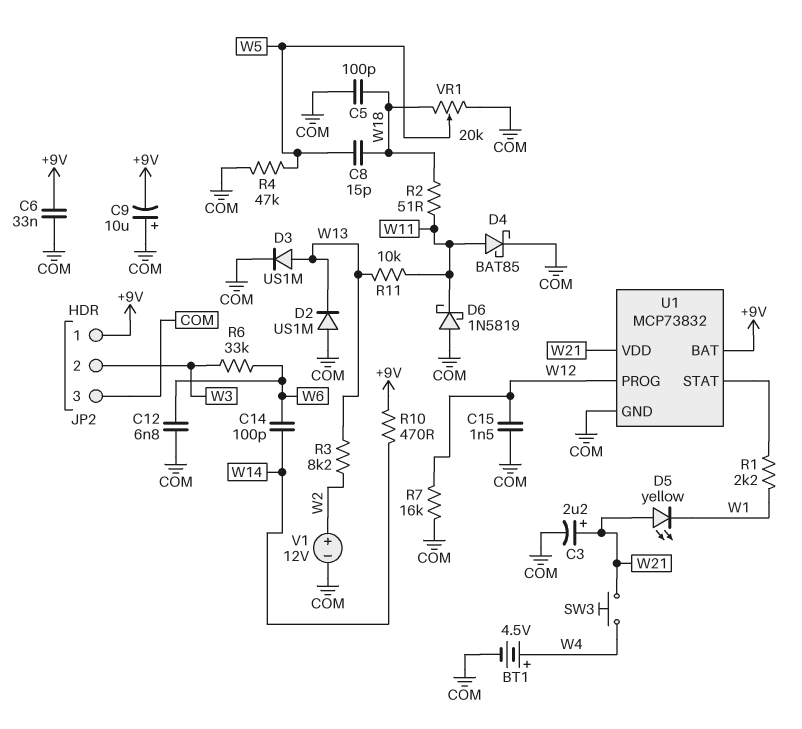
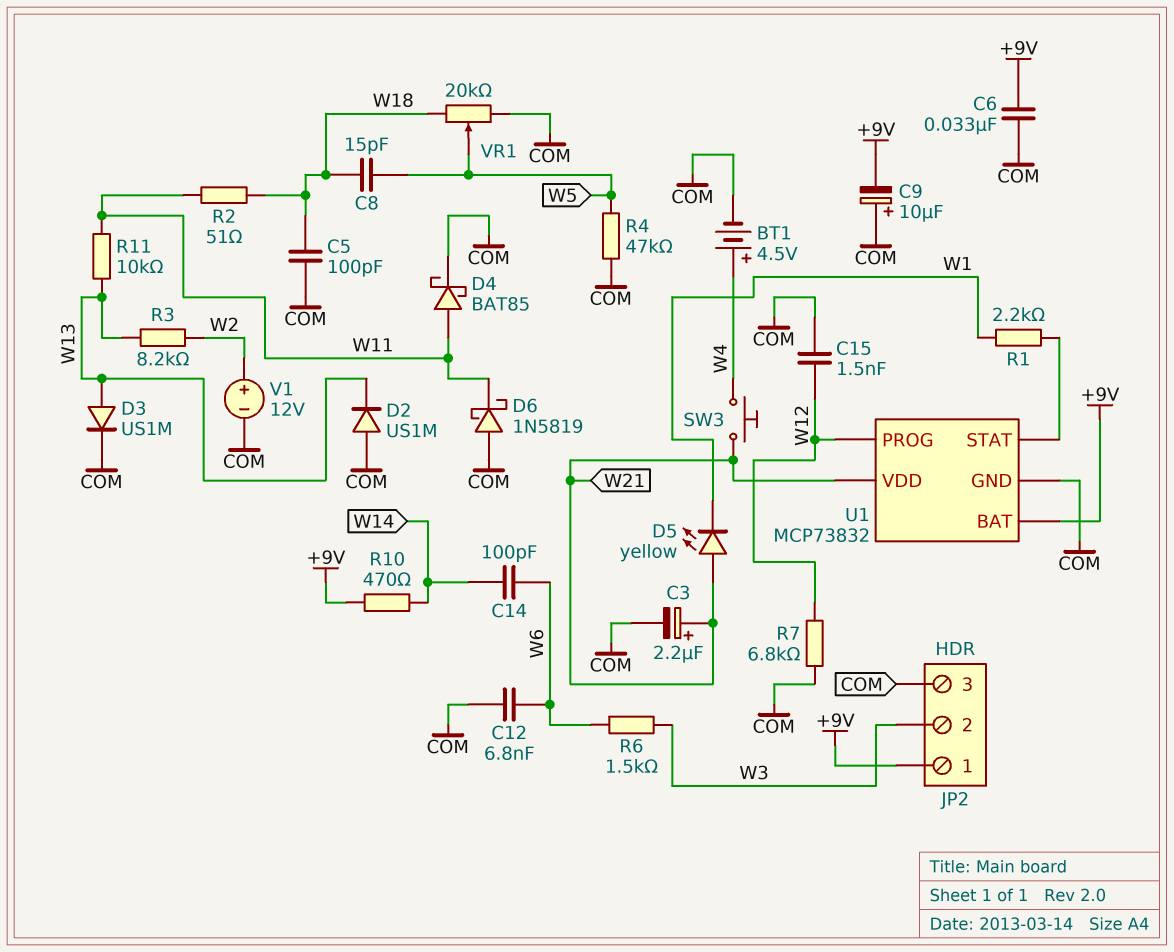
R6: 33k (W3, W6) -> 1.5k (W3, W6)
R7: 16k (COM, W12) -> 6.8k (COM, W12)

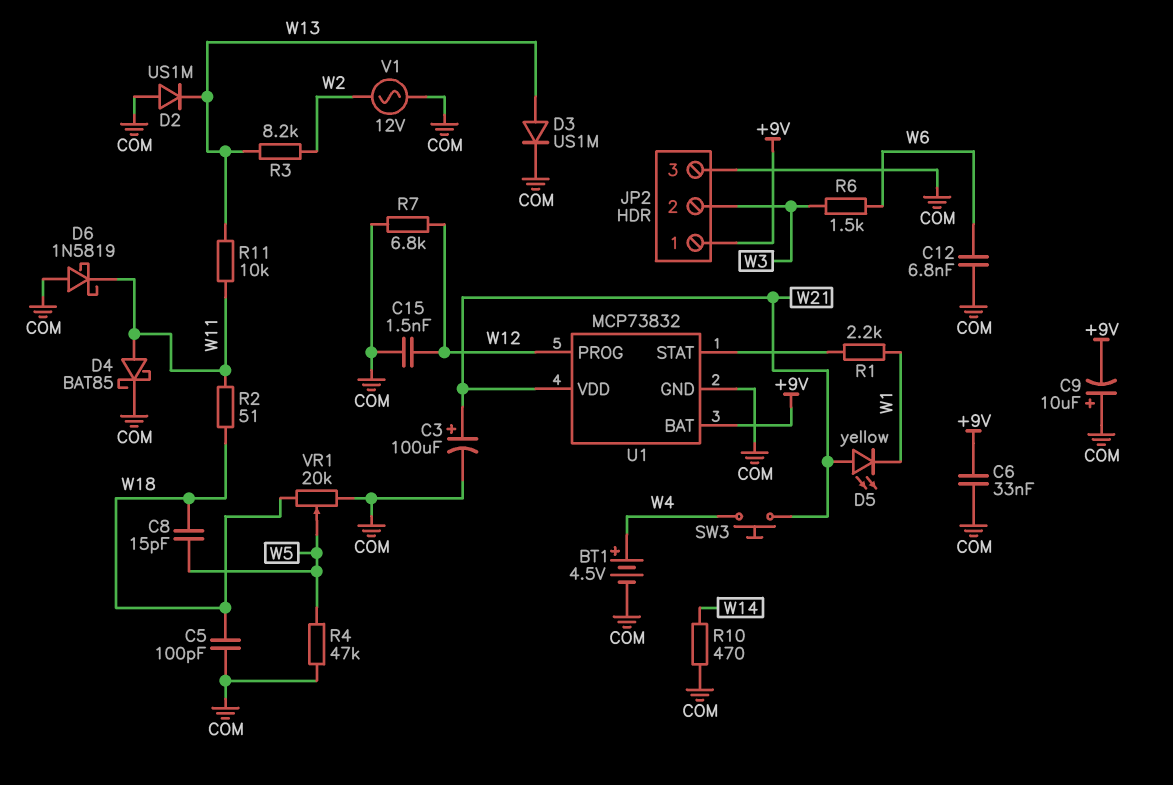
C3: 2.2uF (plus W21, minus COM) -> 100uF (plus W21, minus COM)
C14: 100pF (W6, W14) -> none
R10: 470 (+9V, W14) -> 470 (COM, W14)
V1: 12V (plus W2, minus COM) -> AC 12V (COM, W2)

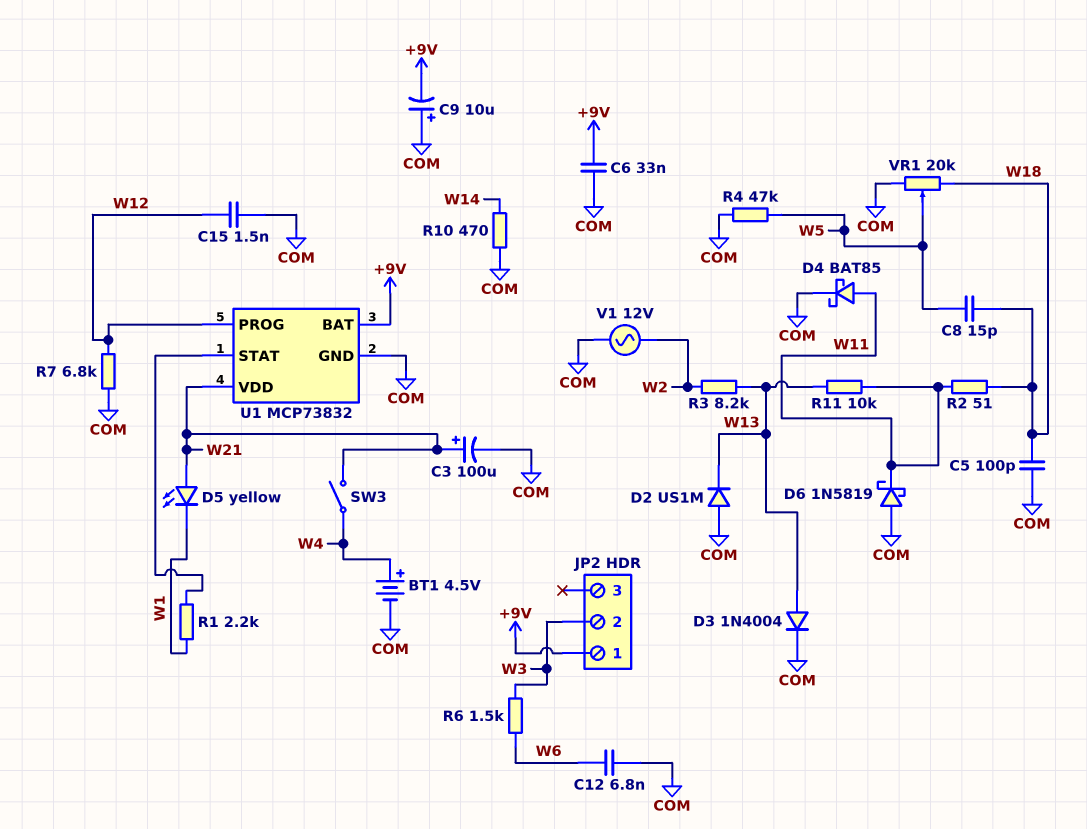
D3: diode US1M (A W13, K COM) -> diode 1N4004 (A W13, K COM)
JP2 pin 3: COM -> none
SW3: button (W4, W21) -> switch (W4, W21)

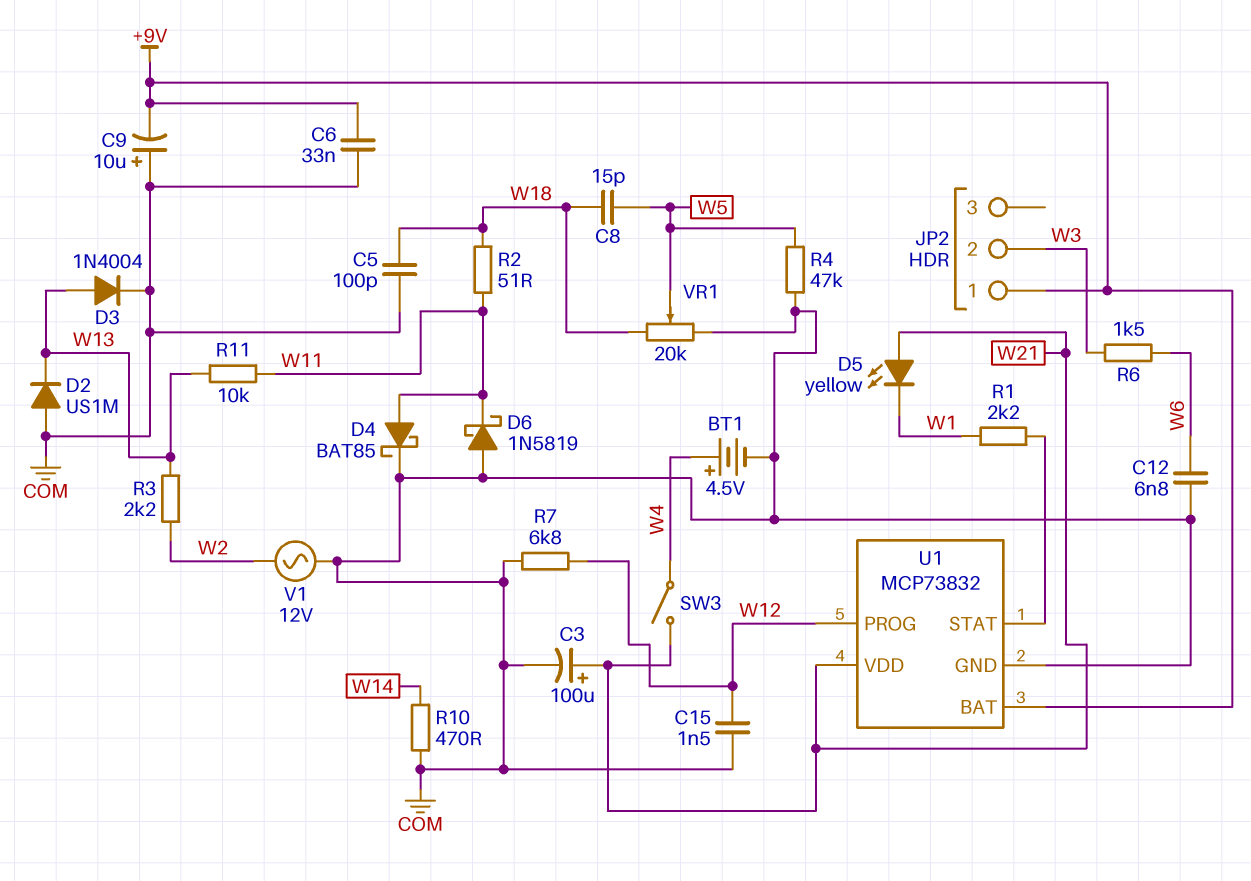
R3: 8.2k (W2, W13) -> 2.2k (W2, W13)

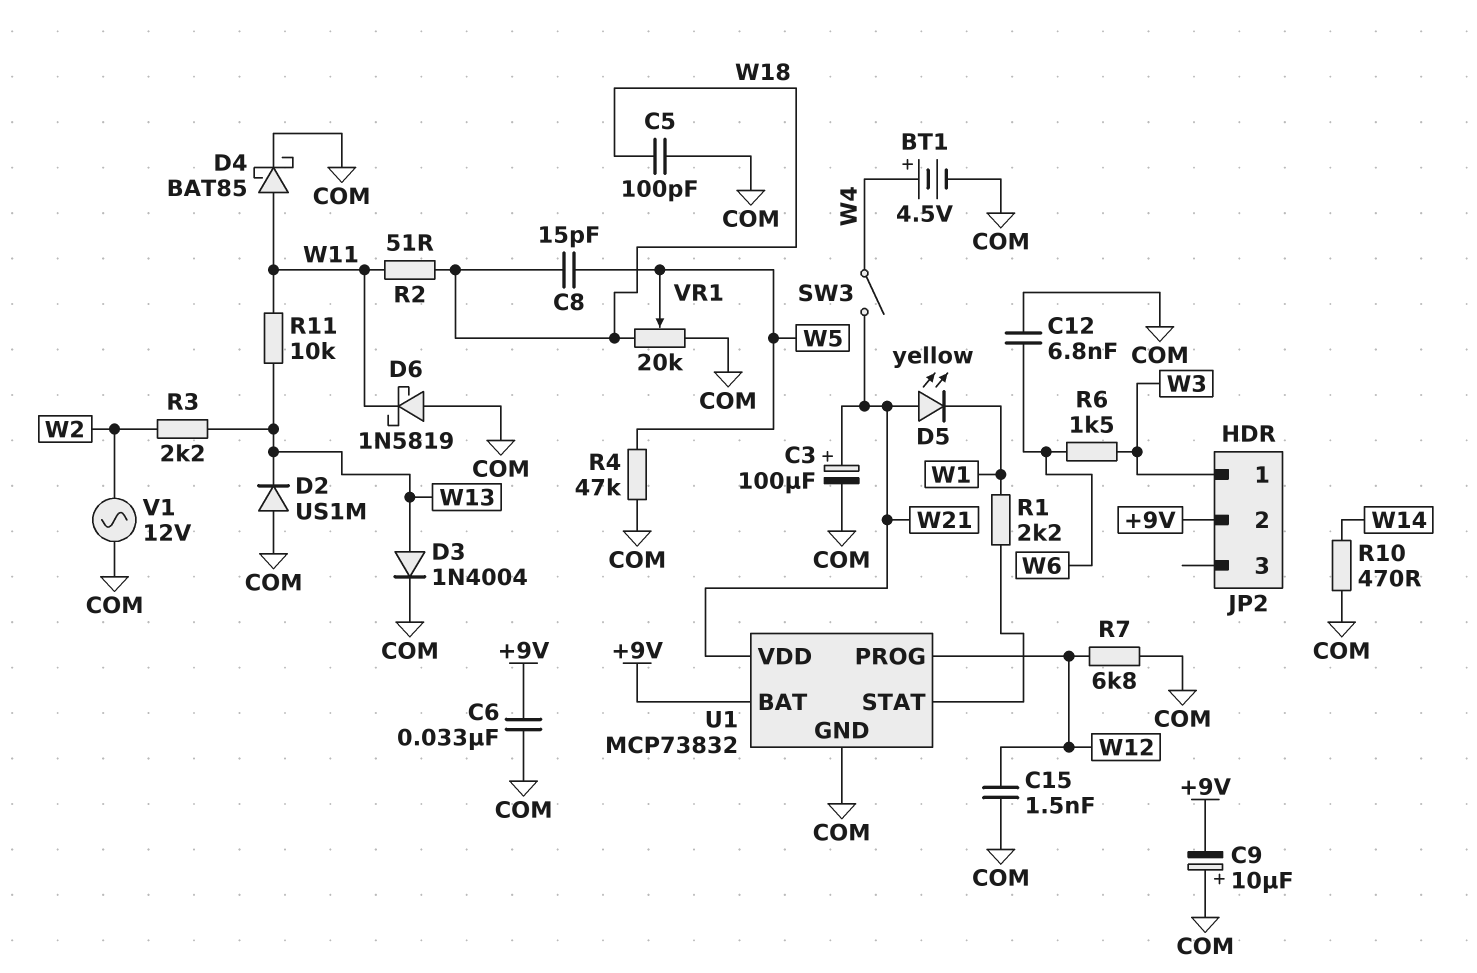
JP2 pin 1: +9V -> W3
JP2 pin 2: W3 -> +9V

